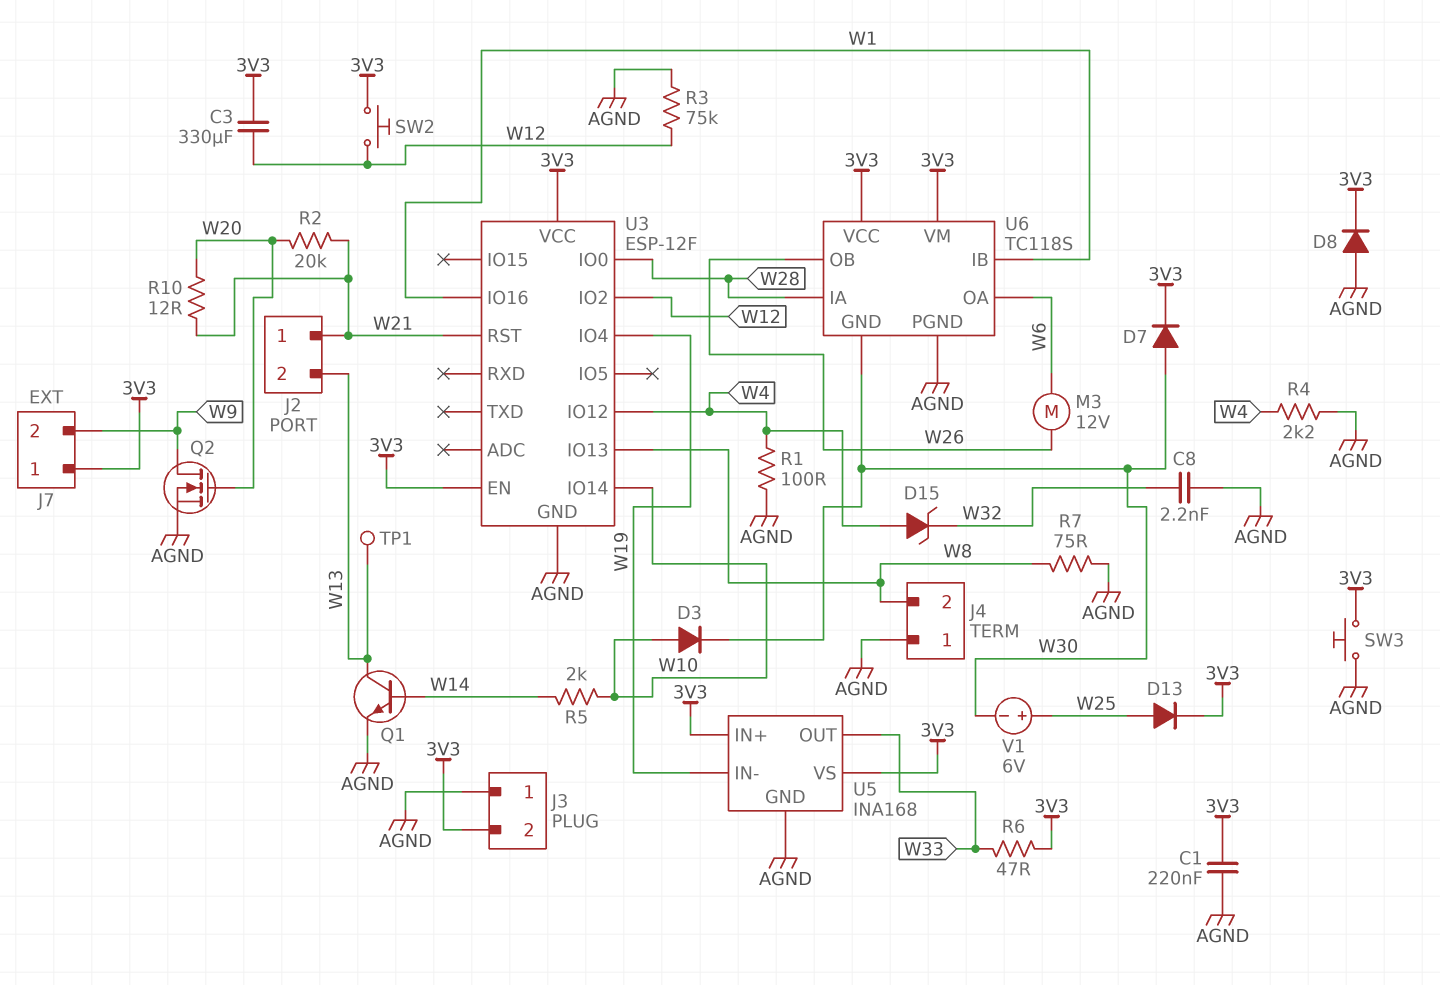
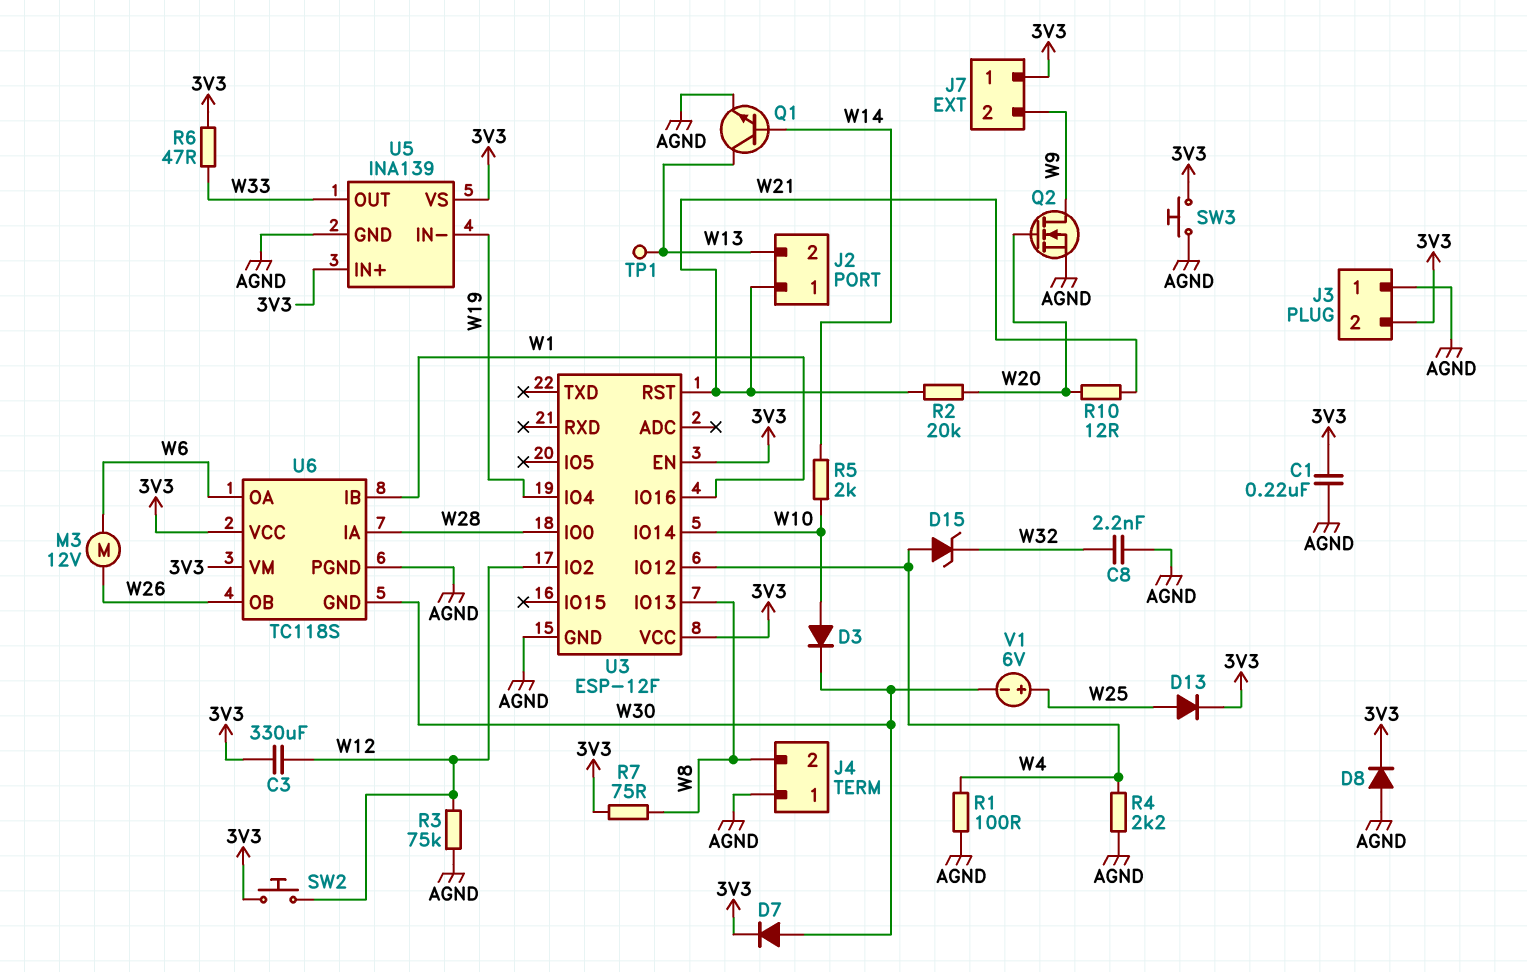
R7: 75 (AGND, W8) -> 75 (3V3, W8)
U5: INA168 -> INA139

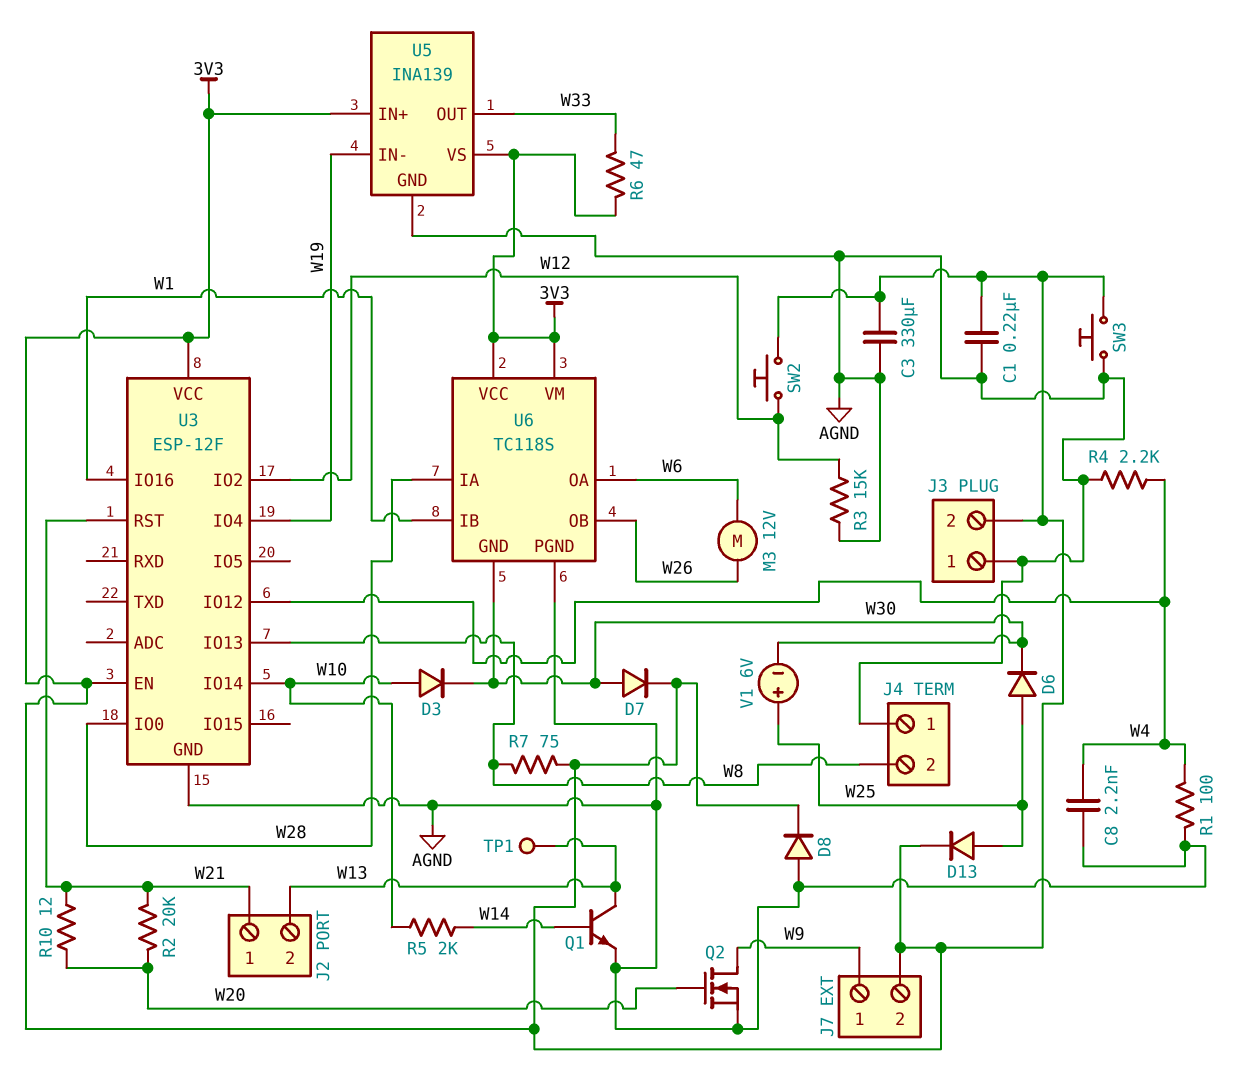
C3: 330uF (3V3, W12) -> 330uF (3V3, AGND)
C8: 2.2nF (AGND, W32) -> 2.2nF (AGND, W4)
D6: none -> diode (A W25, K W30)
D15: zener (A W4, K W32) -> none
J7 pin 1: 3V3 -> W9
J7 pin 2: W9 -> 3V3
R3: 75k (AGND, W12) -> 15k (AGND, W12)

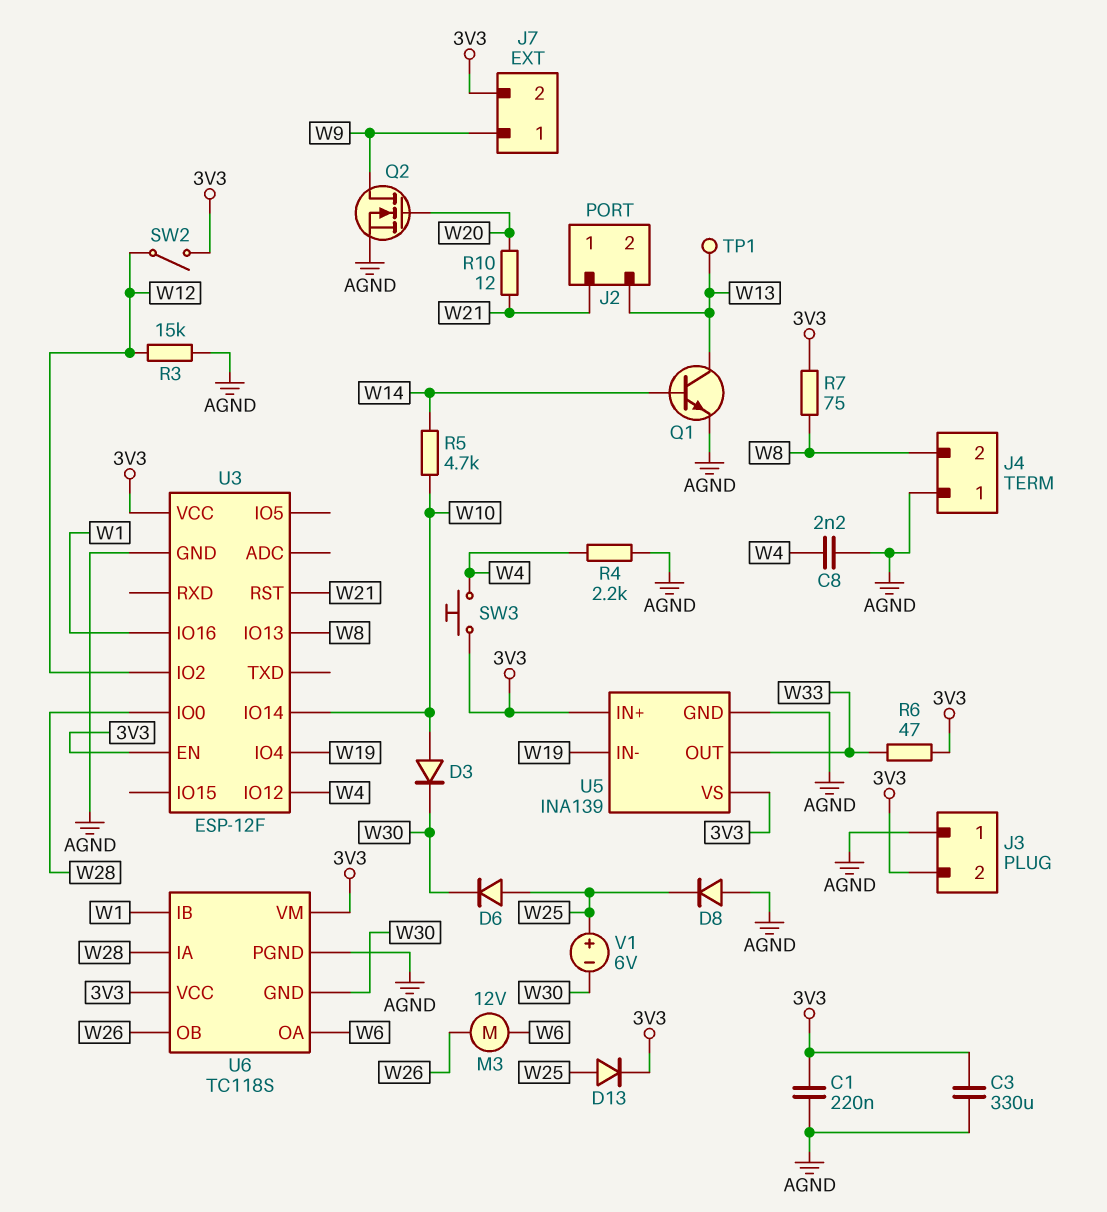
D7: diode (A W30, K 3V3) -> none
D8: diode (A AGND, K 3V3) -> diode (A AGND, K W25)
R1: 100 (AGND, W4) -> none
R2: 20k (W20, W21) -> none
R5: 2k (W10, W14) -> 4.7k (W10, W14)
SW2: button (3V3, W12) -> switch (3V3, W12)
SW3: button (3V3, AGND) -> button (3V3, W4)

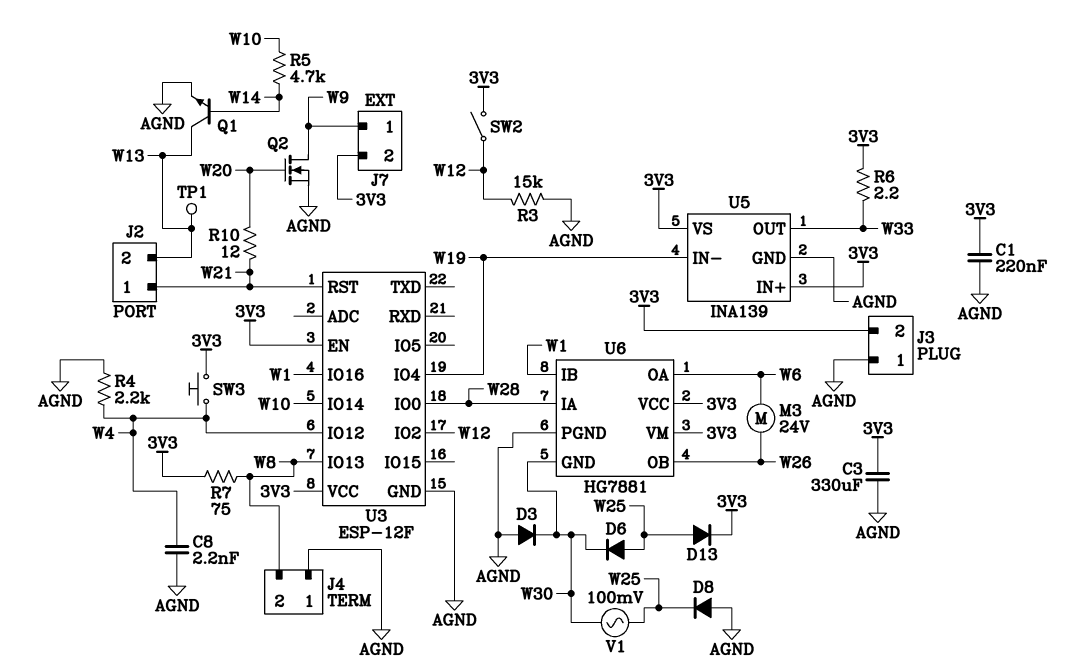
D3: diode (A W10, K W30) -> diode (A AGND, K W30)
M3: motor 12V (W6, W26) -> motor 24V (W6, W26)
R6: 47 (3V3, W33) -> 2.2 (3V3, W33)
U6: TC118S -> HG7881
V1: 6V (plus W25, minus W30) -> AC 100mV (W25, W30)

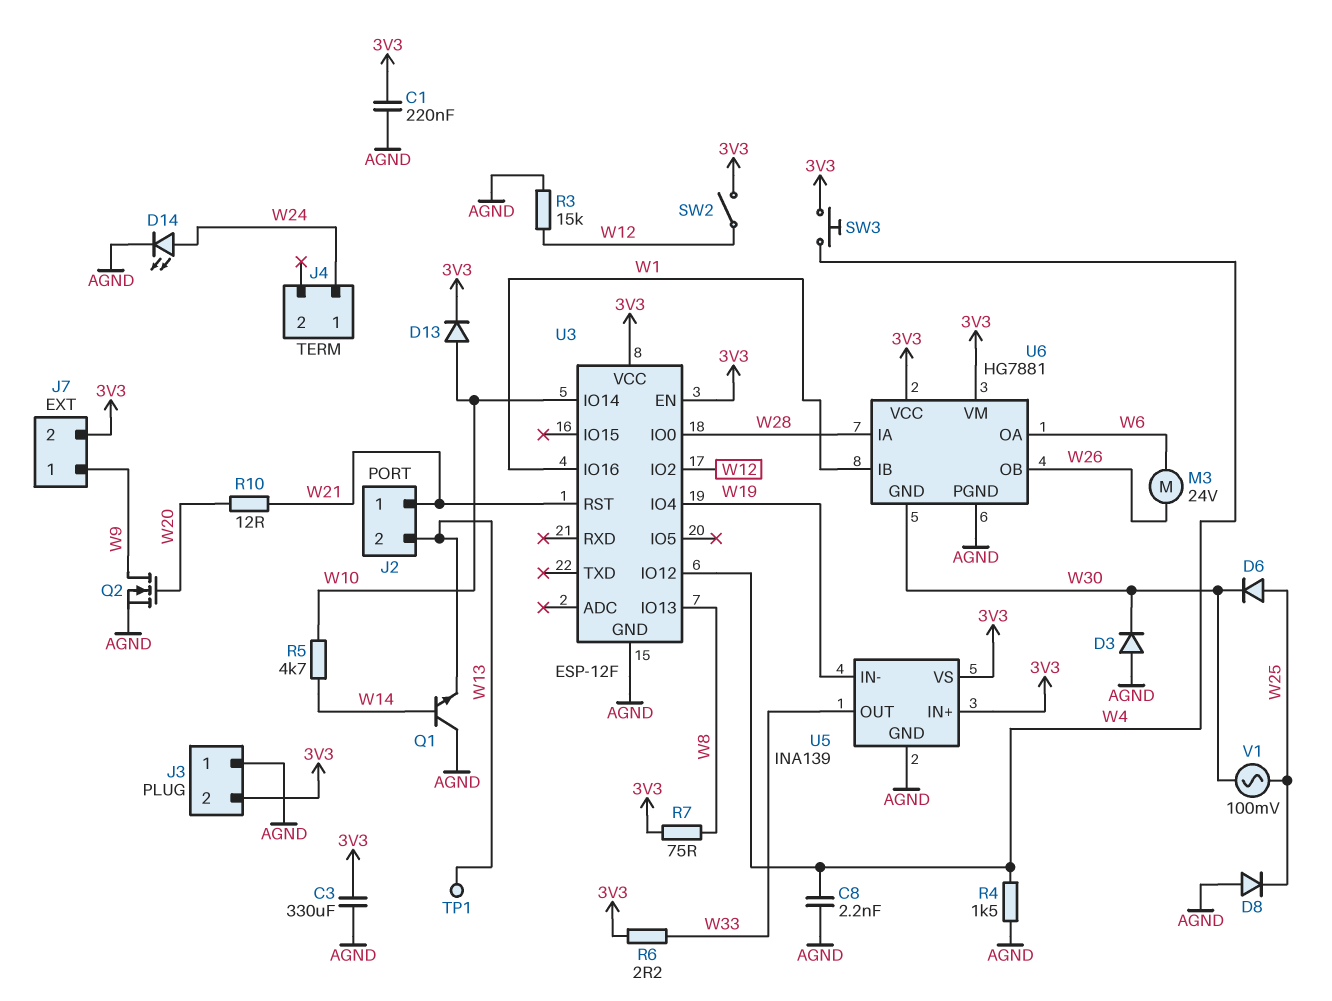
D13: diode (A W25, K 3V3) -> diode (A W10, K 3V3)
D14: none -> LED (A W24, K AGND)
J4 pin 1: AGND -> W24
J4 pin 2: W8 -> none
Q1: NPN (B W14, C W13, E AGND) -> NPN (B W14, C AGND, E W13)
R4: 2.2k (AGND, W4) -> 1.5k (AGND, W4)

